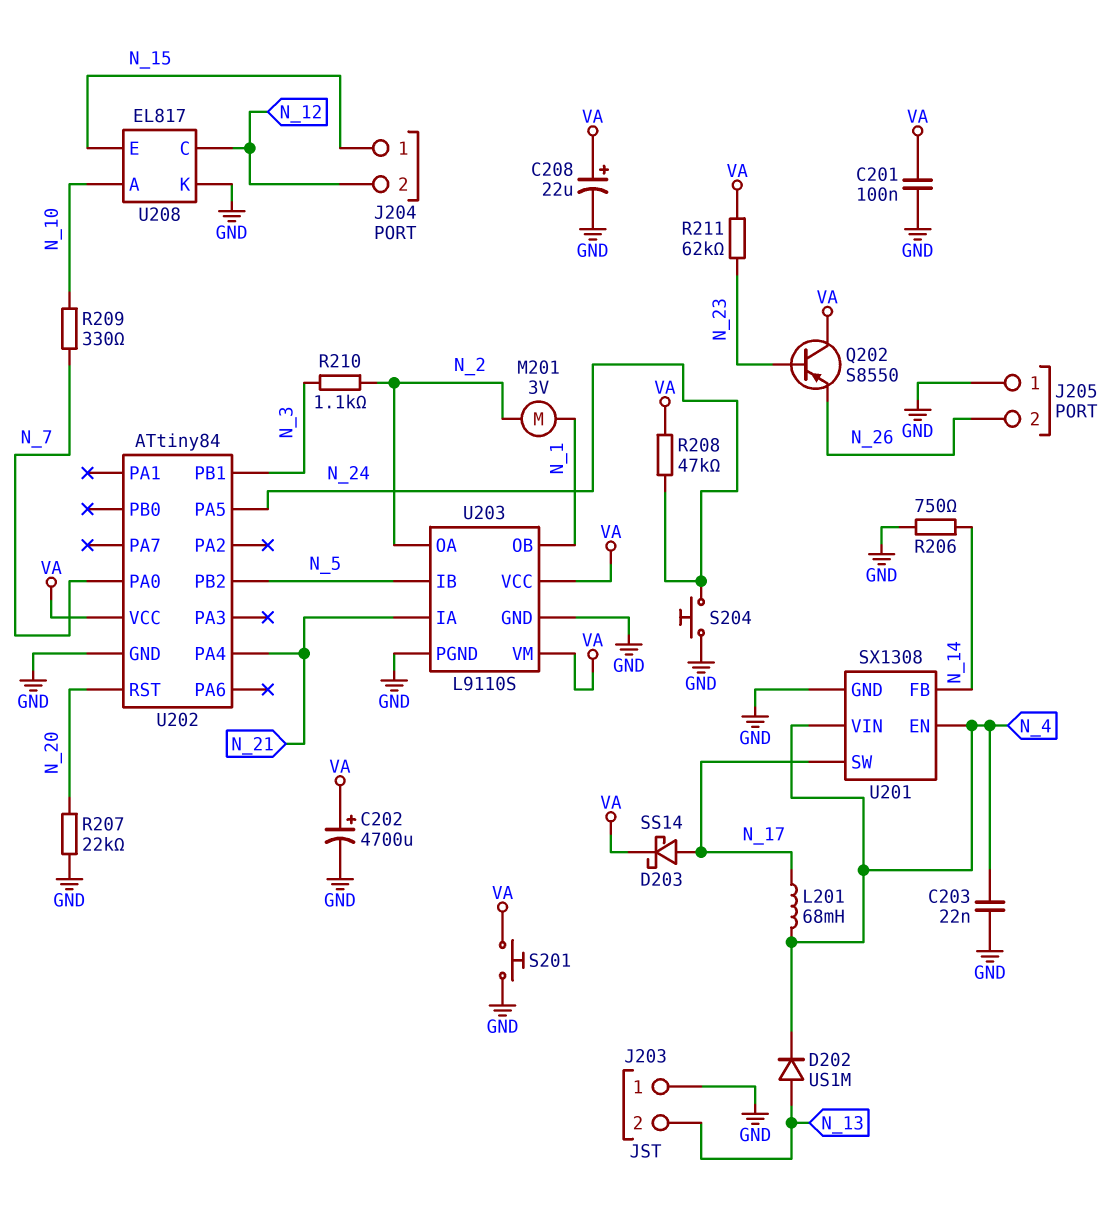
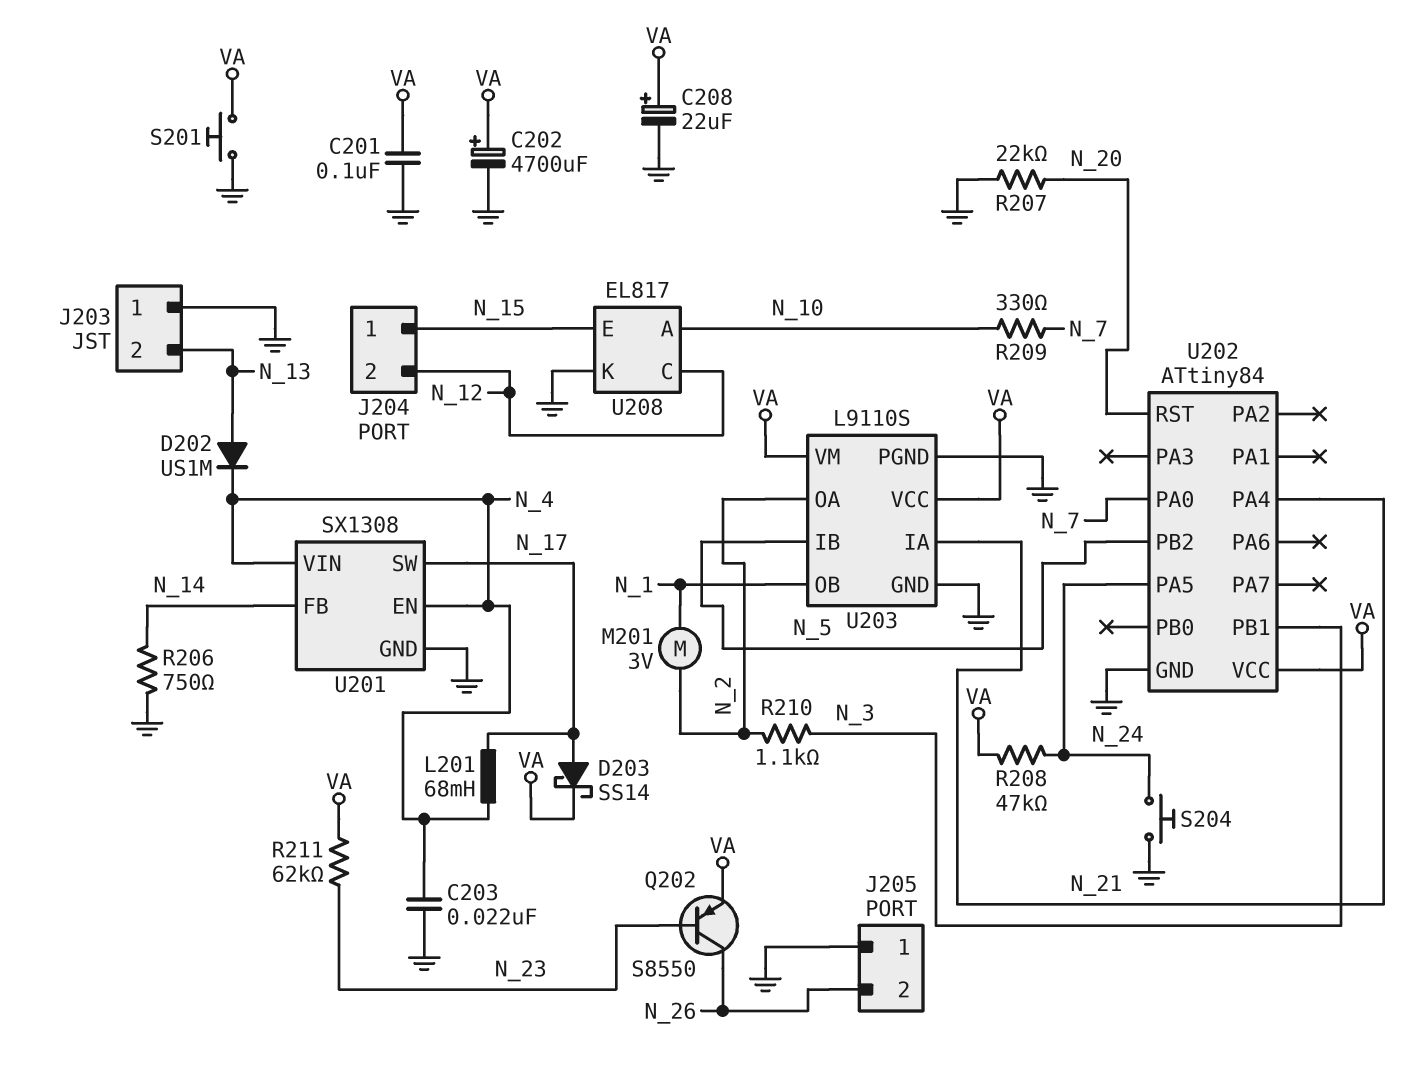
Q202: PNP S8550 (B N_23, C VA, E N_26) -> PNP S8550 (B N_23, C N_26, E VA)

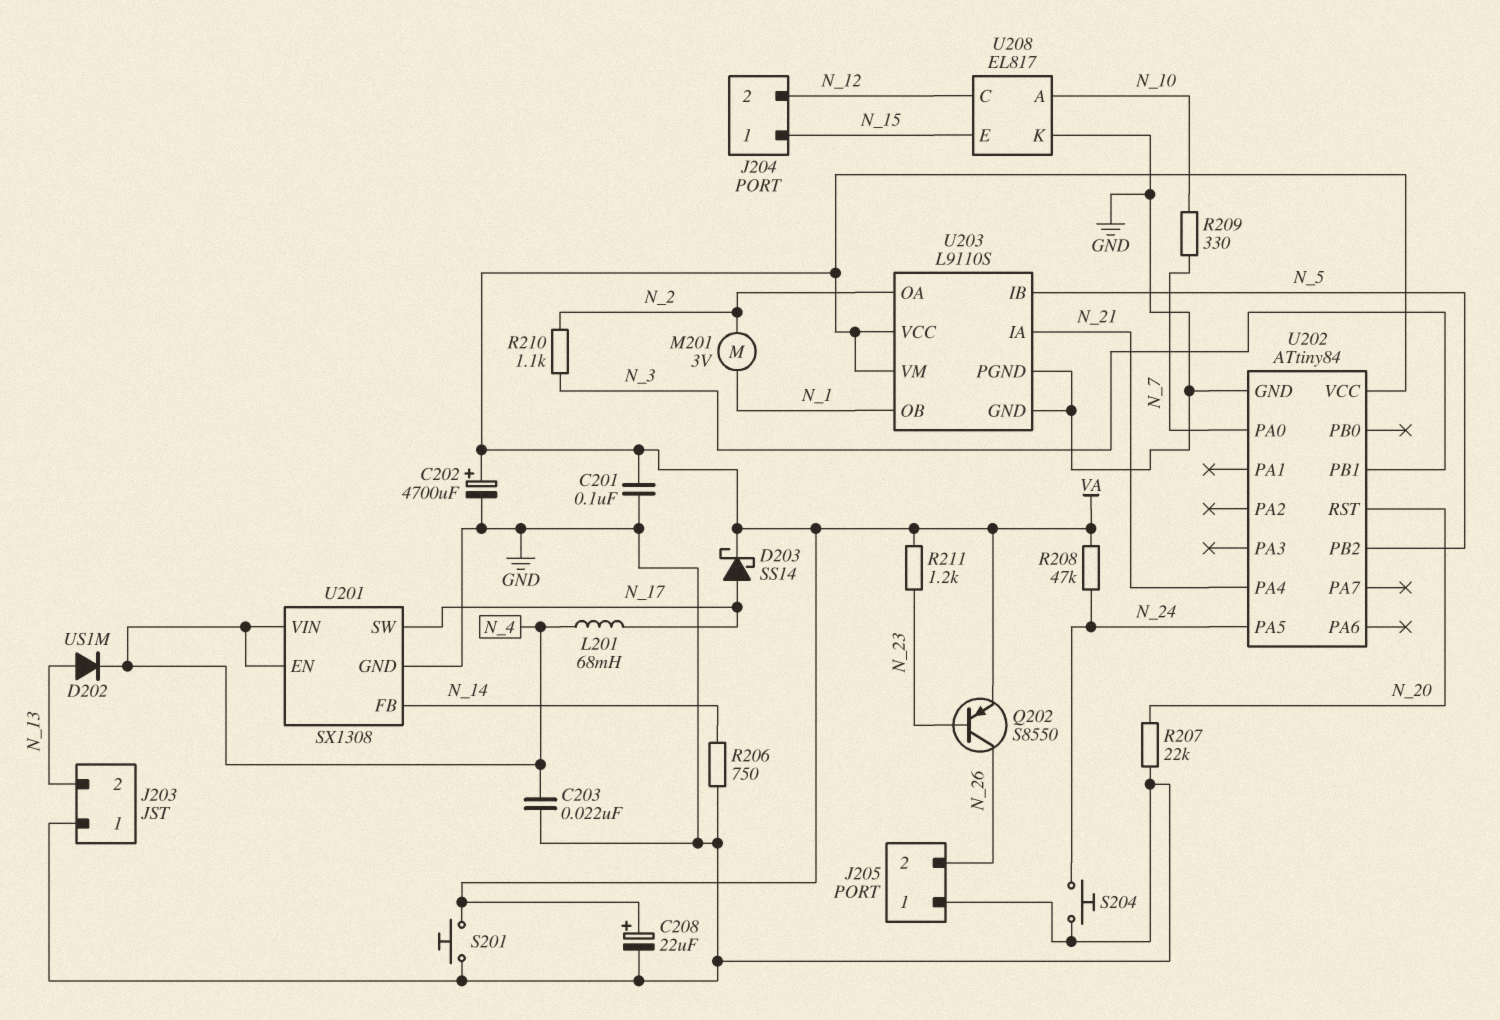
R211: 62k (N_23, VA) -> 1.2k (N_23, VA)

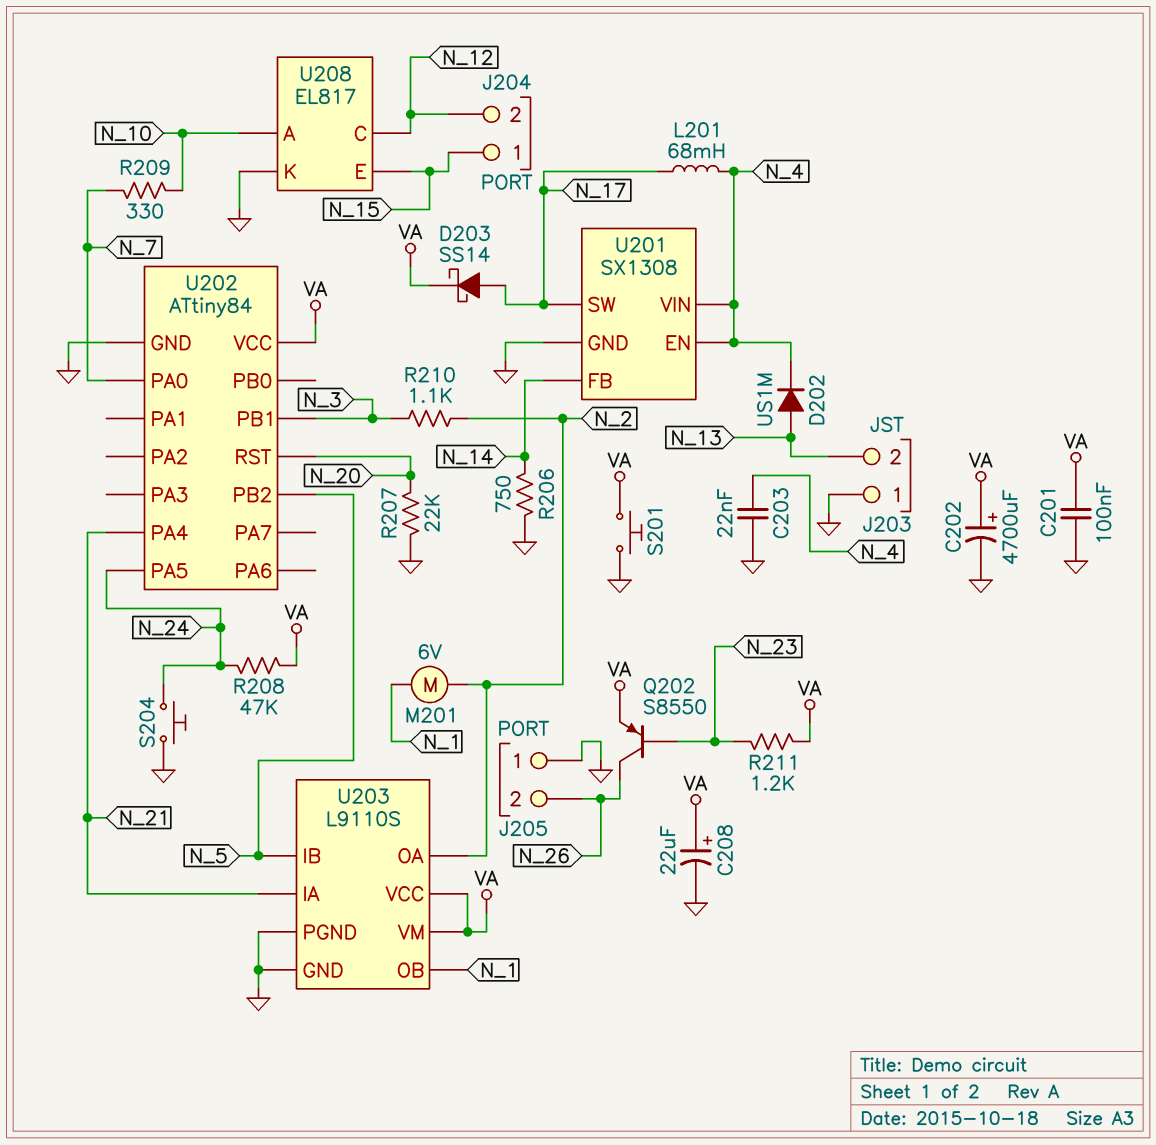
M201: motor 3V (N_1, N_2) -> motor 6V (N_1, N_2)

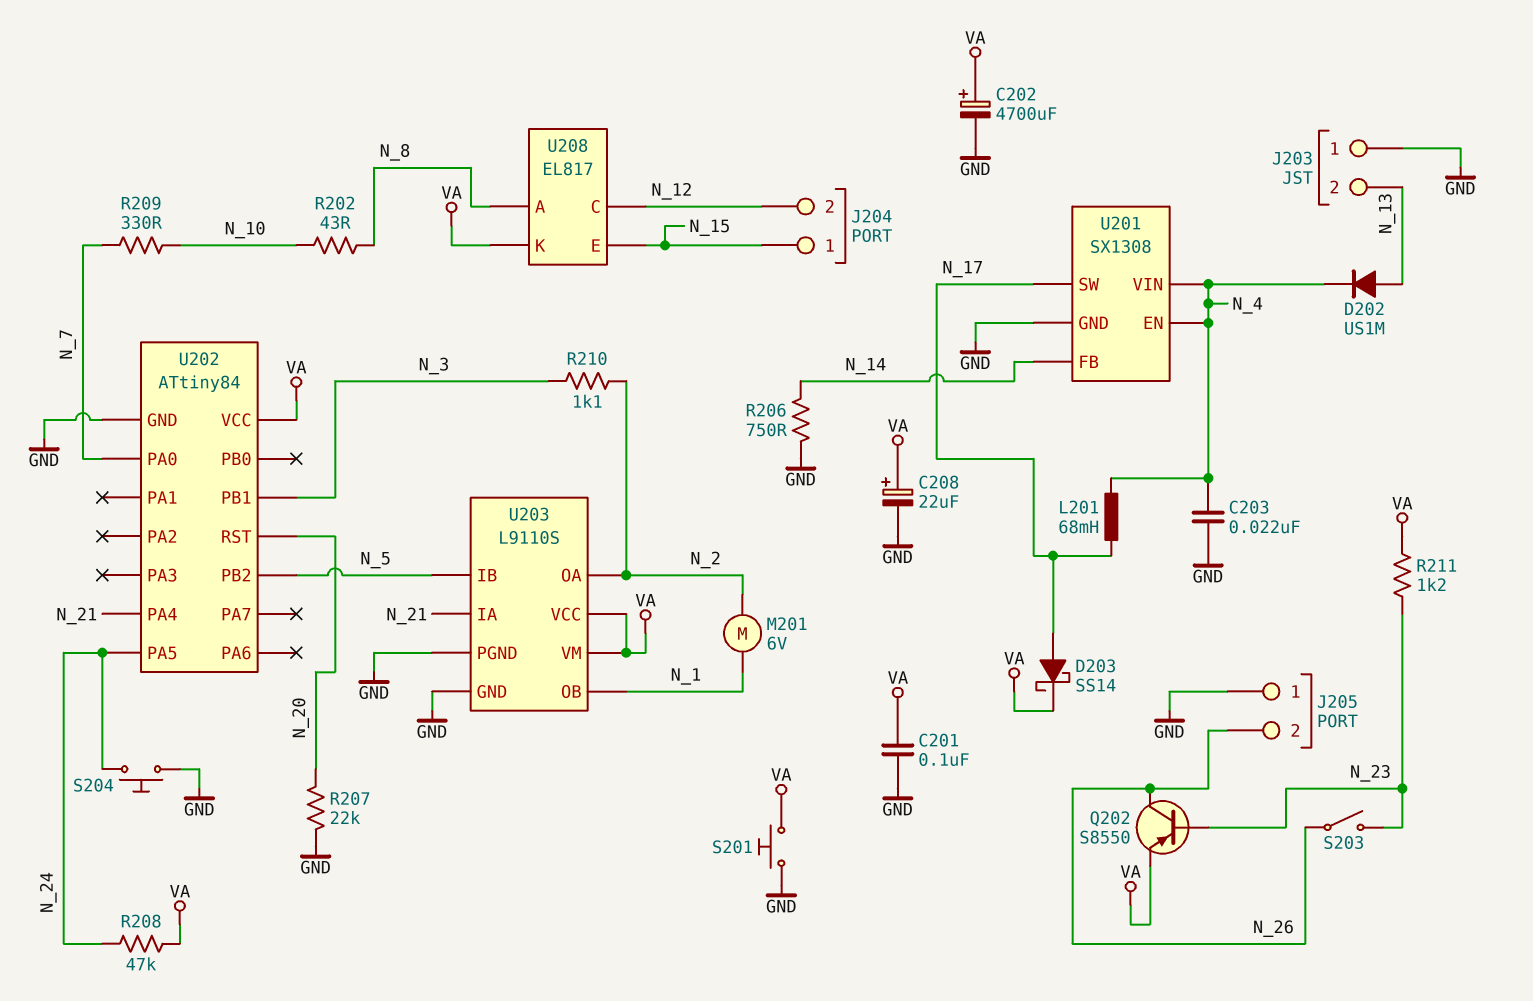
R202: none -> 43 (N_8, N_10)
S203: none -> switch (N_23, N_26)
U208 pin A: N_10 -> N_8
U208 pin K: GND -> VA

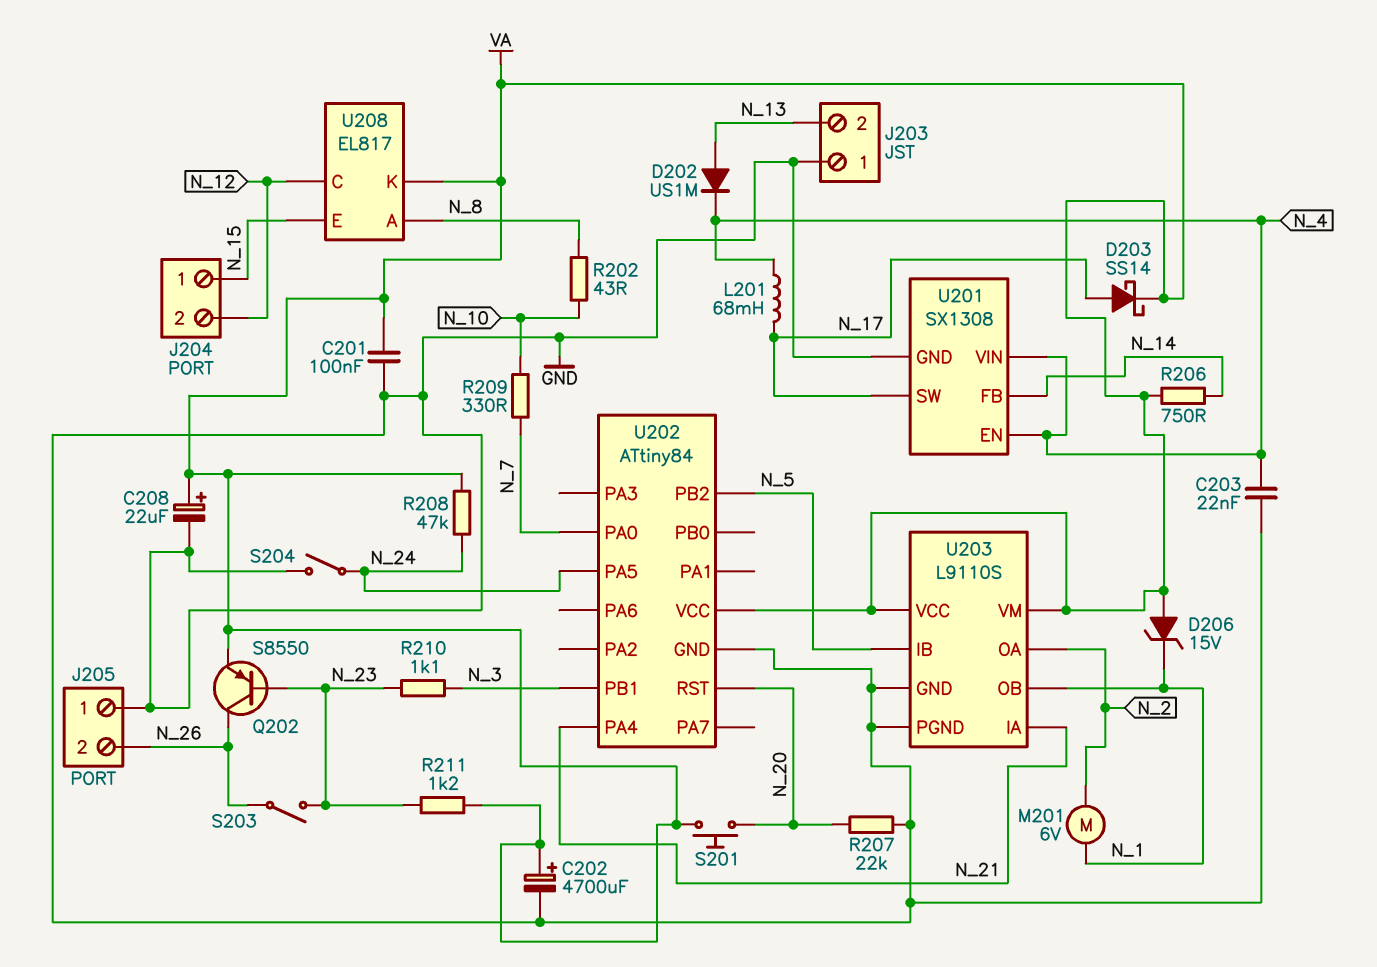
D206: none -> zener 15V (A VA, K N_1)
R206: 750 (GND, N_14) -> 750 (N_14, VA)
R210: 1.1k (N_2, N_3) -> 1.1k (N_3, N_23)
S201: button (GND, VA) -> button (N_20, VA)
S204: button (GND, N_24) -> switch (GND, N_24)

